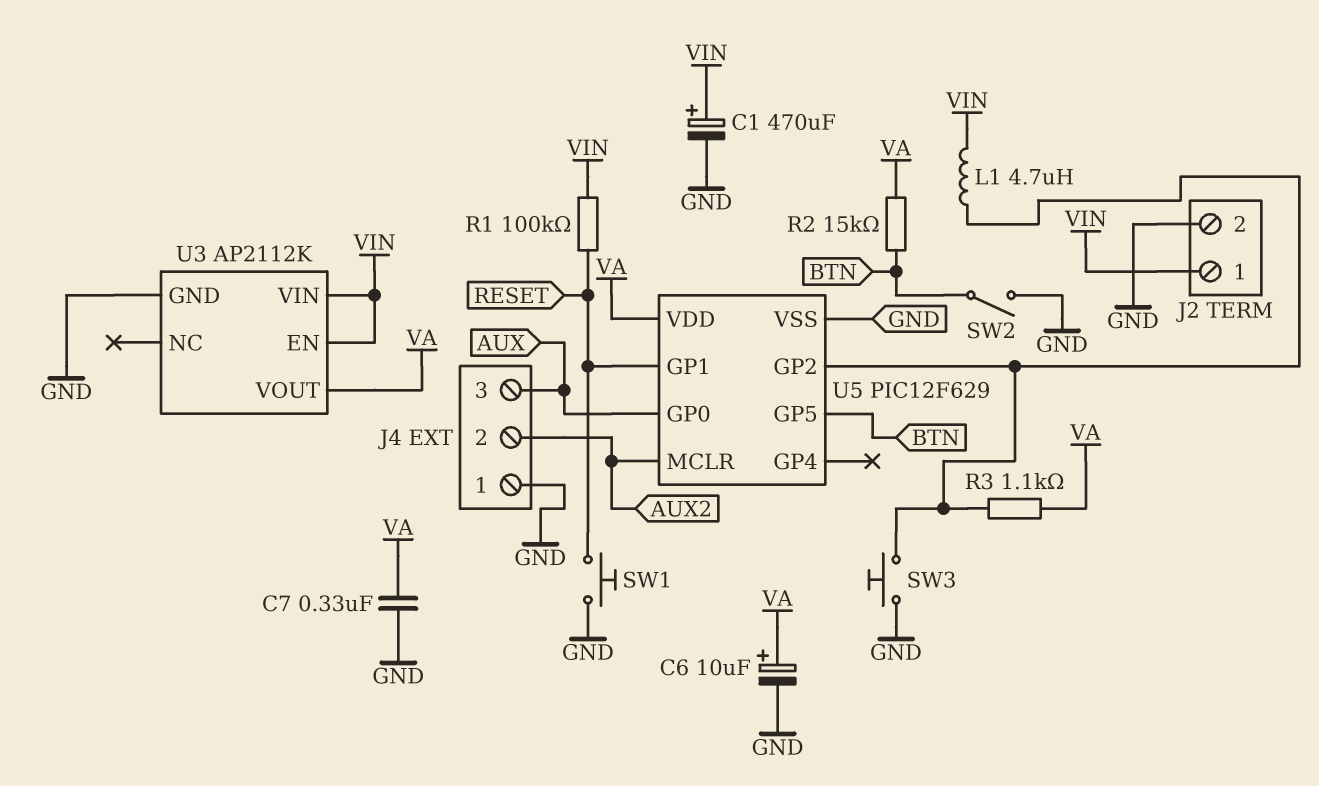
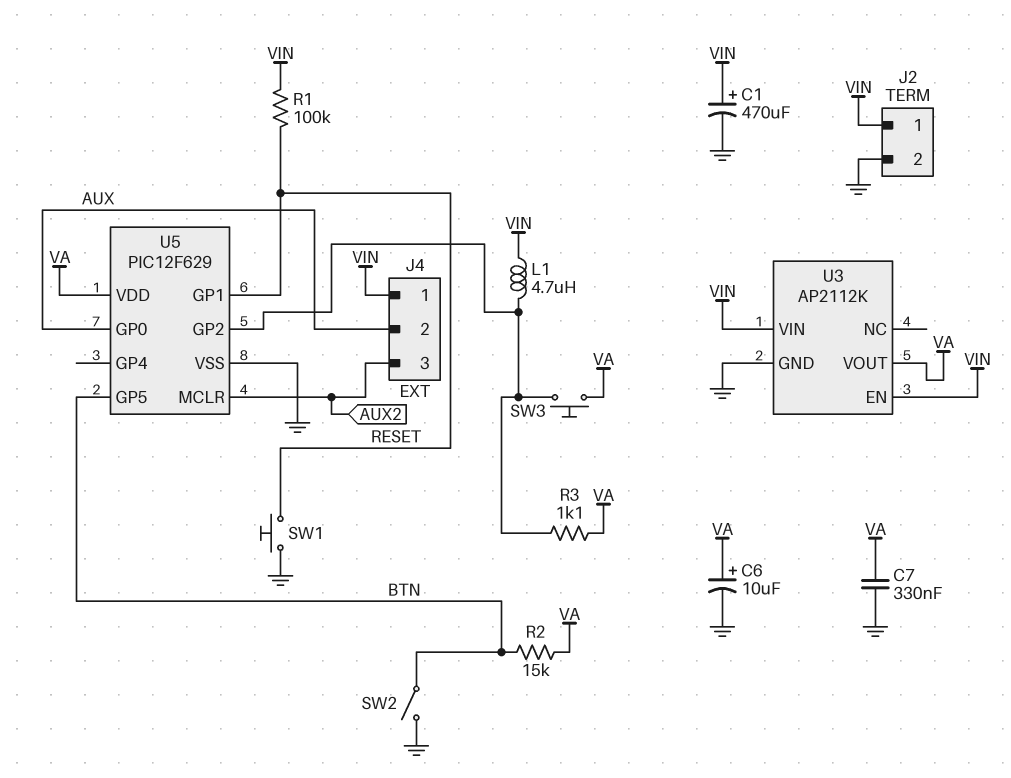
J4 pin 1: GND -> VIN
J4 pin 2: AUX2 -> AUX
J4 pin 3: AUX -> AUX2
SW3: button (GND, U5/GP2) -> button (U5/GP2, VA)

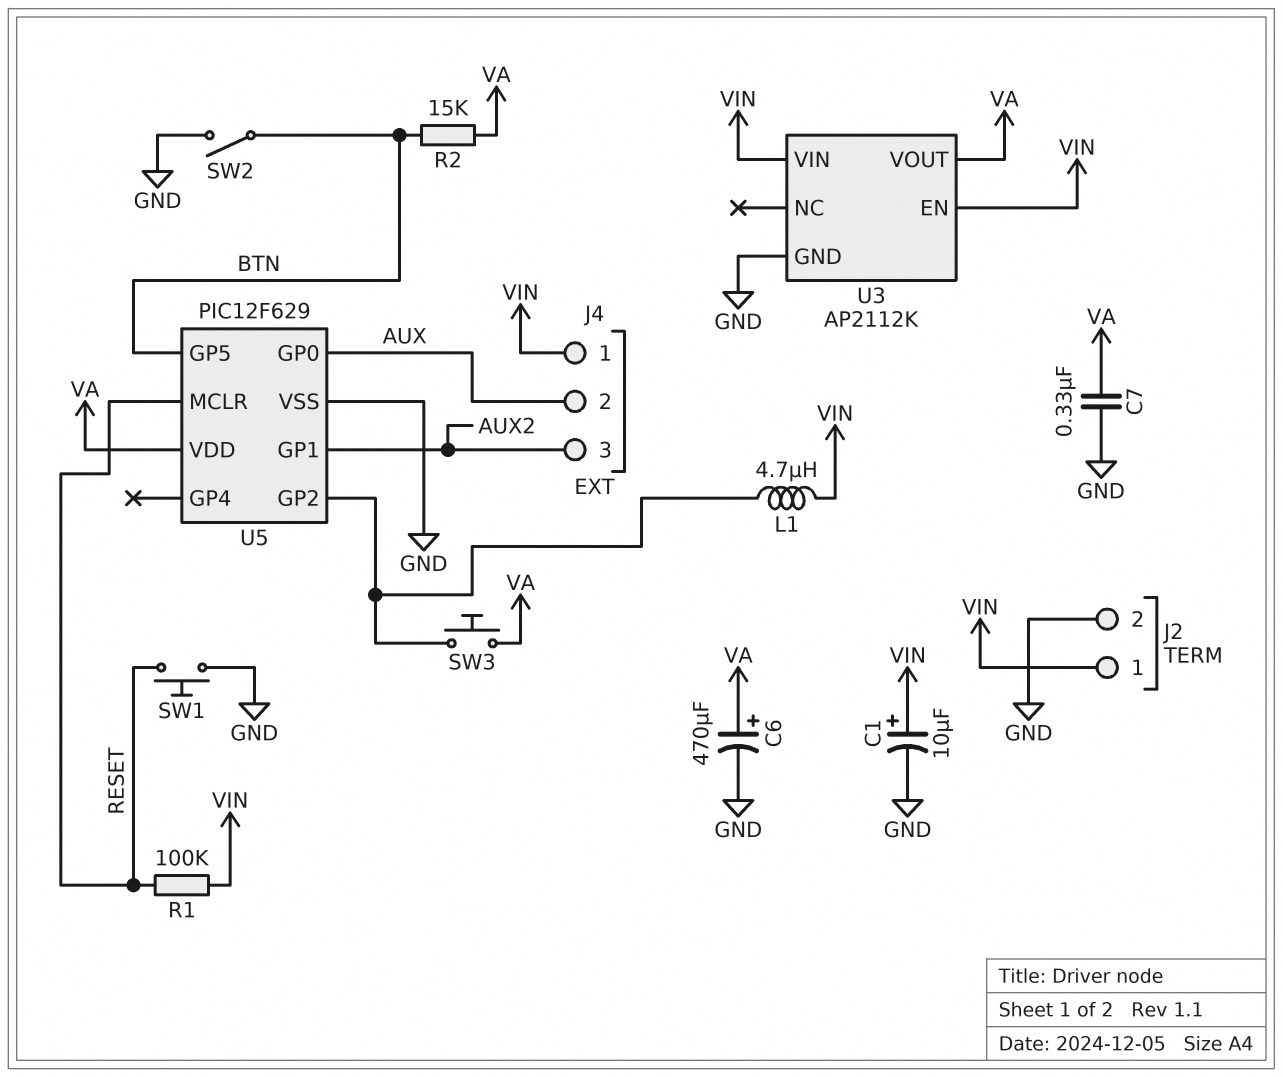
C1: 470uF (plus VIN, minus GND) -> 10uF (plus VIN, minus GND)
C6: 10uF (plus VA, minus GND) -> 470uF (plus VA, minus GND)
R3: 1.1k (U5/GP2, VA) -> none
U5 pin GP1: RESET -> AUX2
U5 pin MCLR: AUX2 -> RESET

